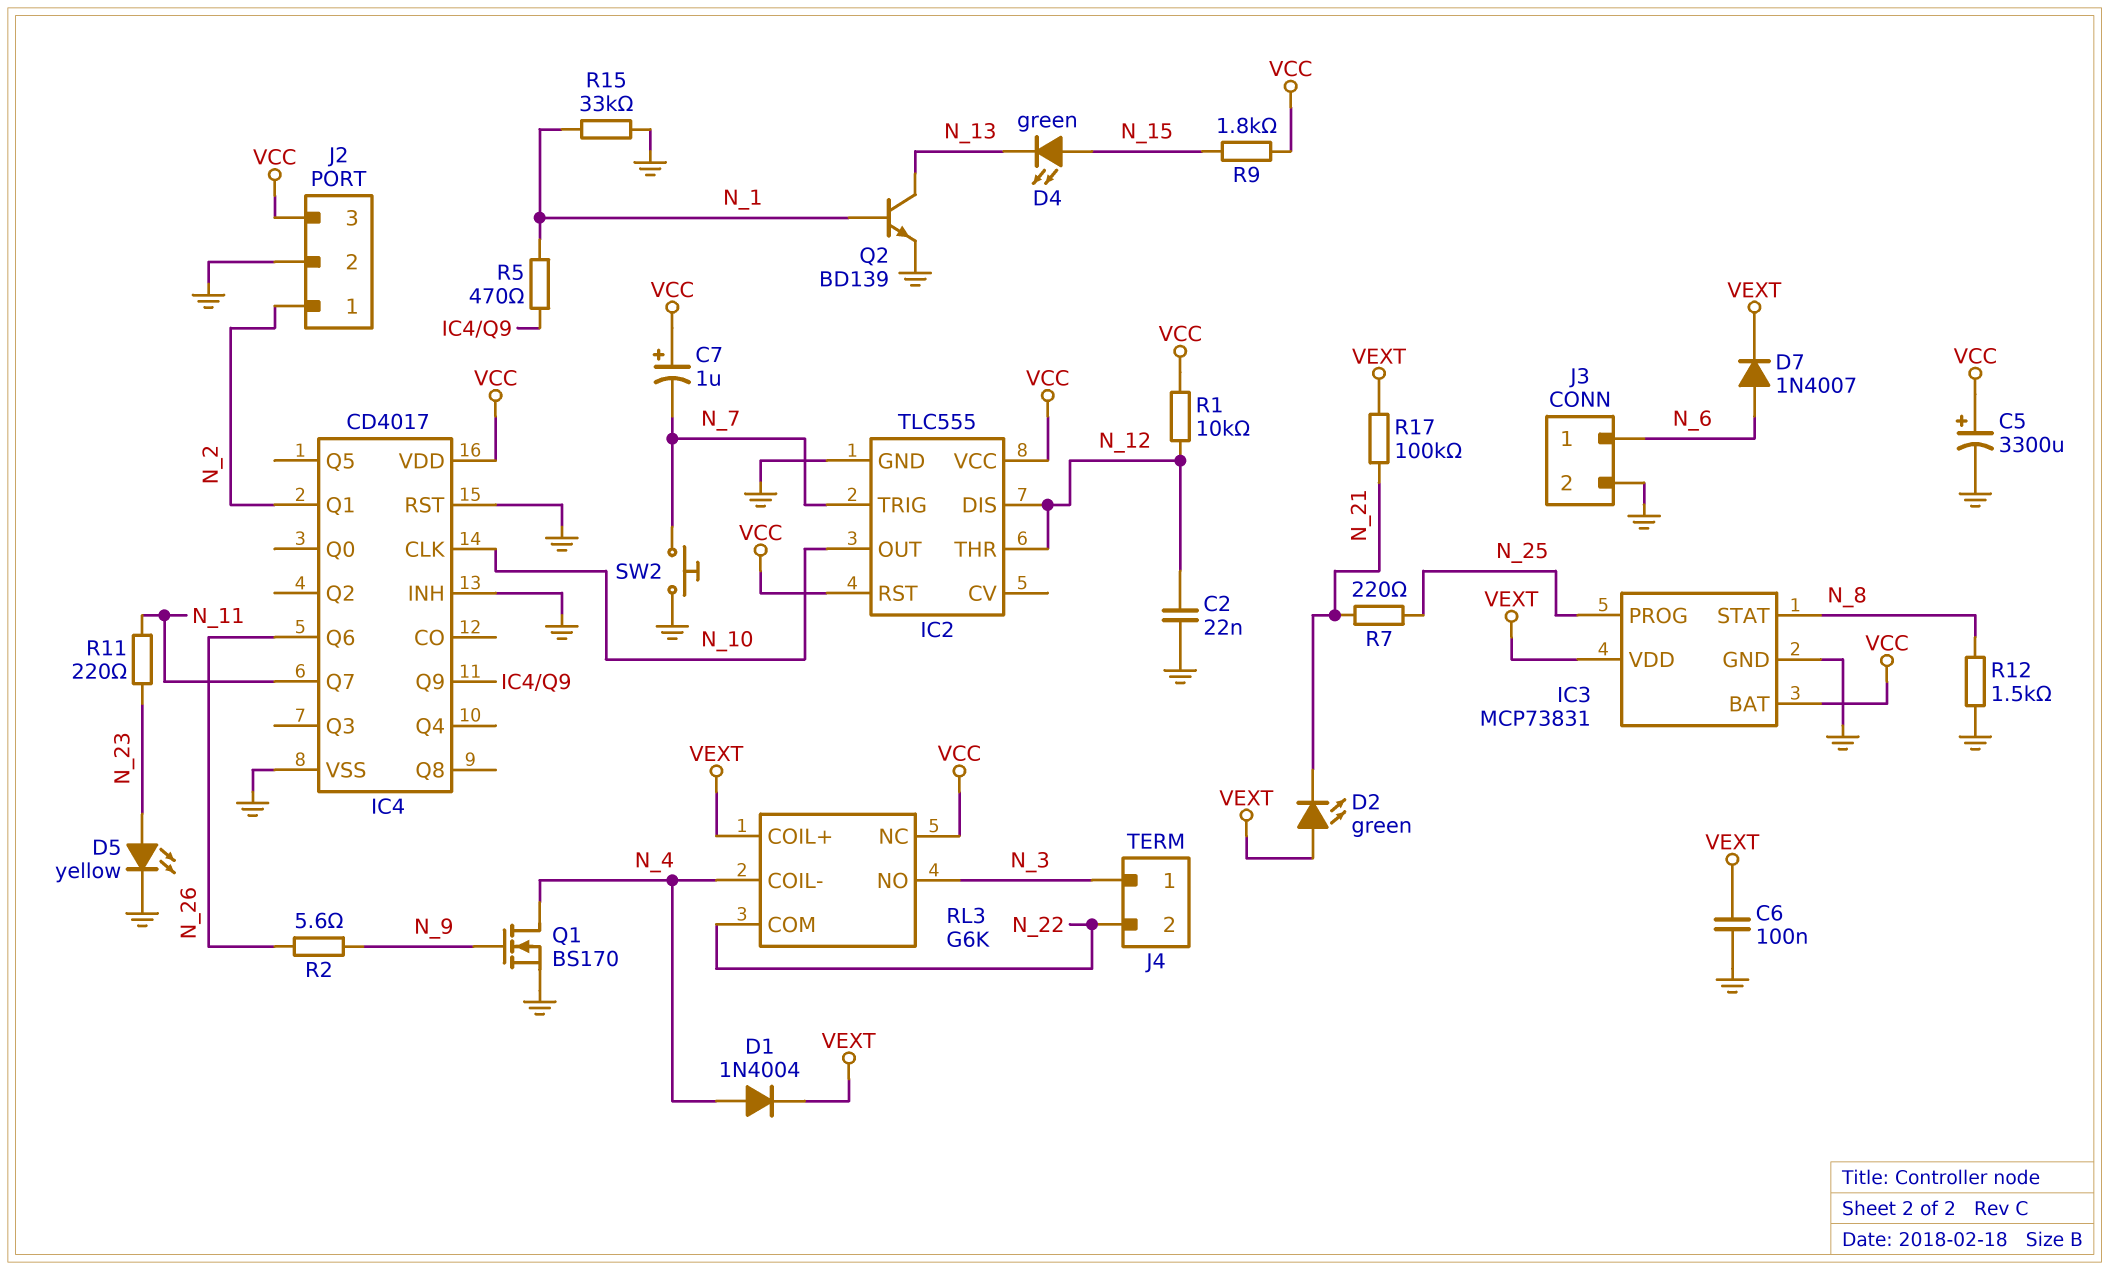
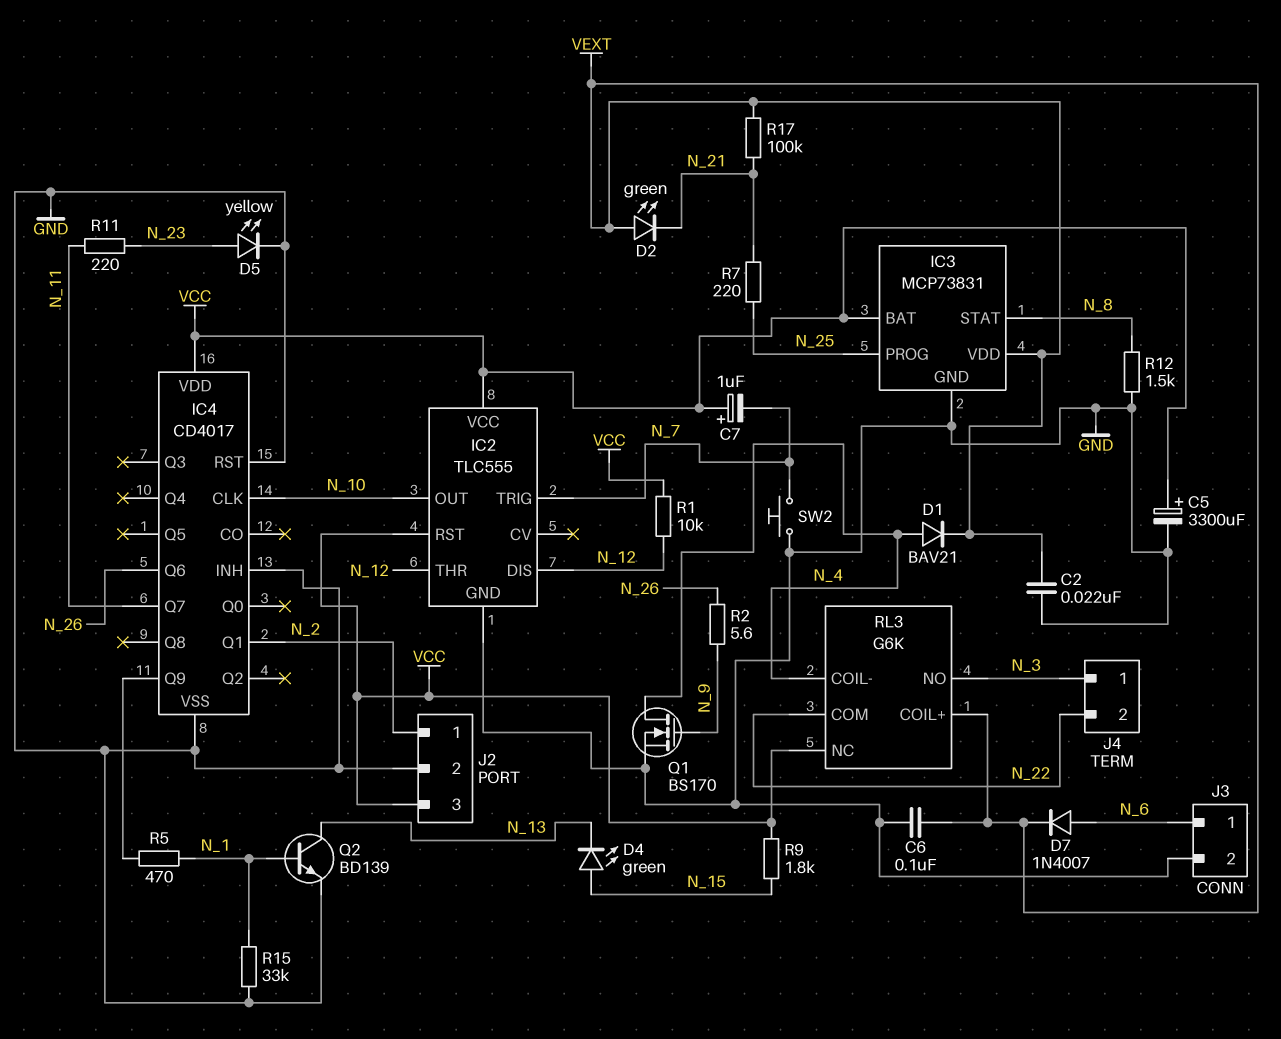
C2: 22nF (GND, N_12) -> 22nF (GND, VEXT)
D1: diode 1N4004 (A N_4, K VEXT) -> diode BAV21 (A N_4, K VEXT)

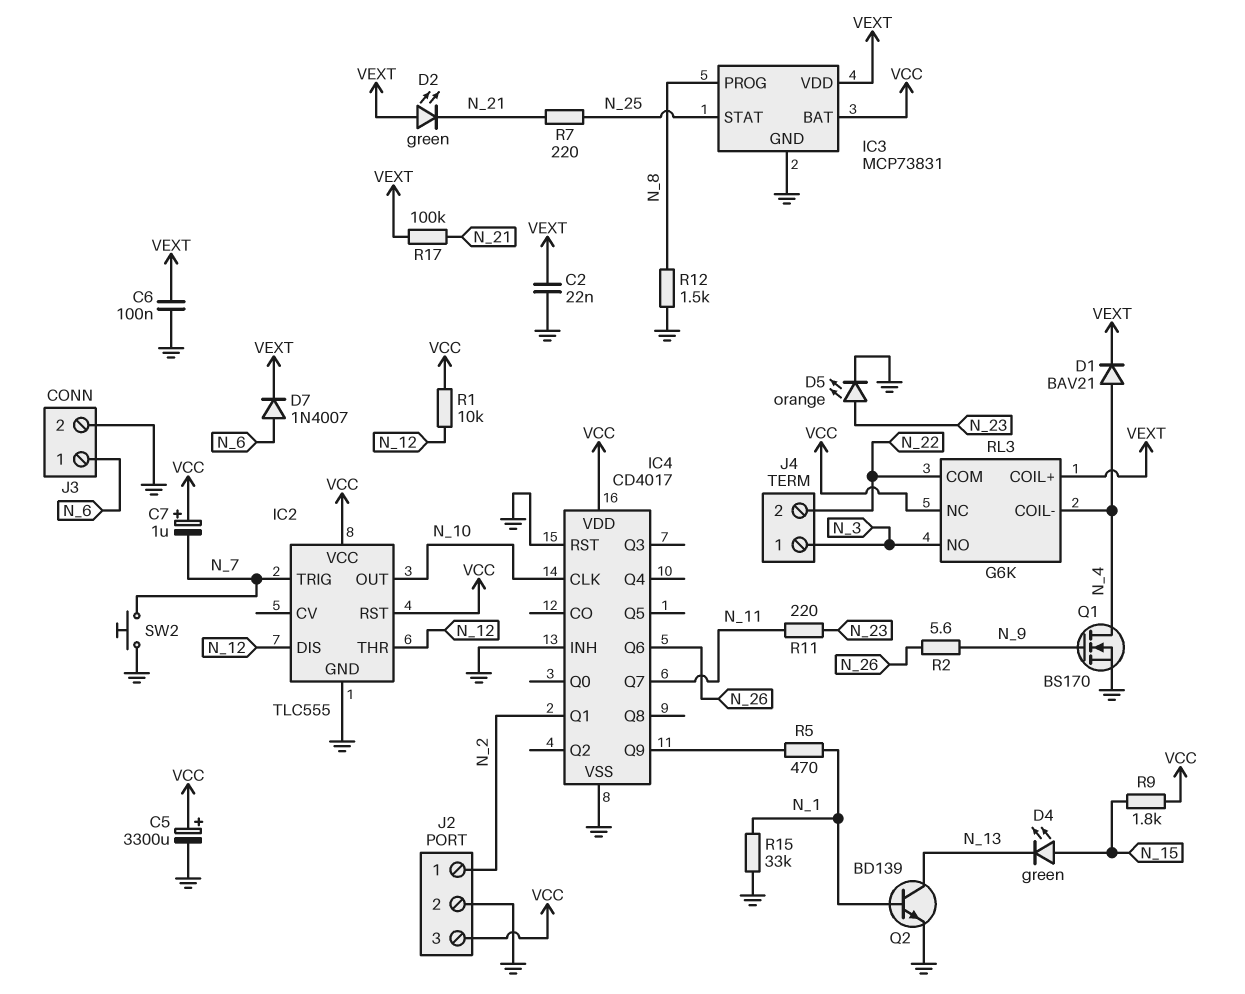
D5: LED yellow (A N_23, K GND) -> LED orange (A N_23, K GND)
IC3 pin PROG: N_25 -> N_8
IC3 pin STAT: N_8 -> N_25

